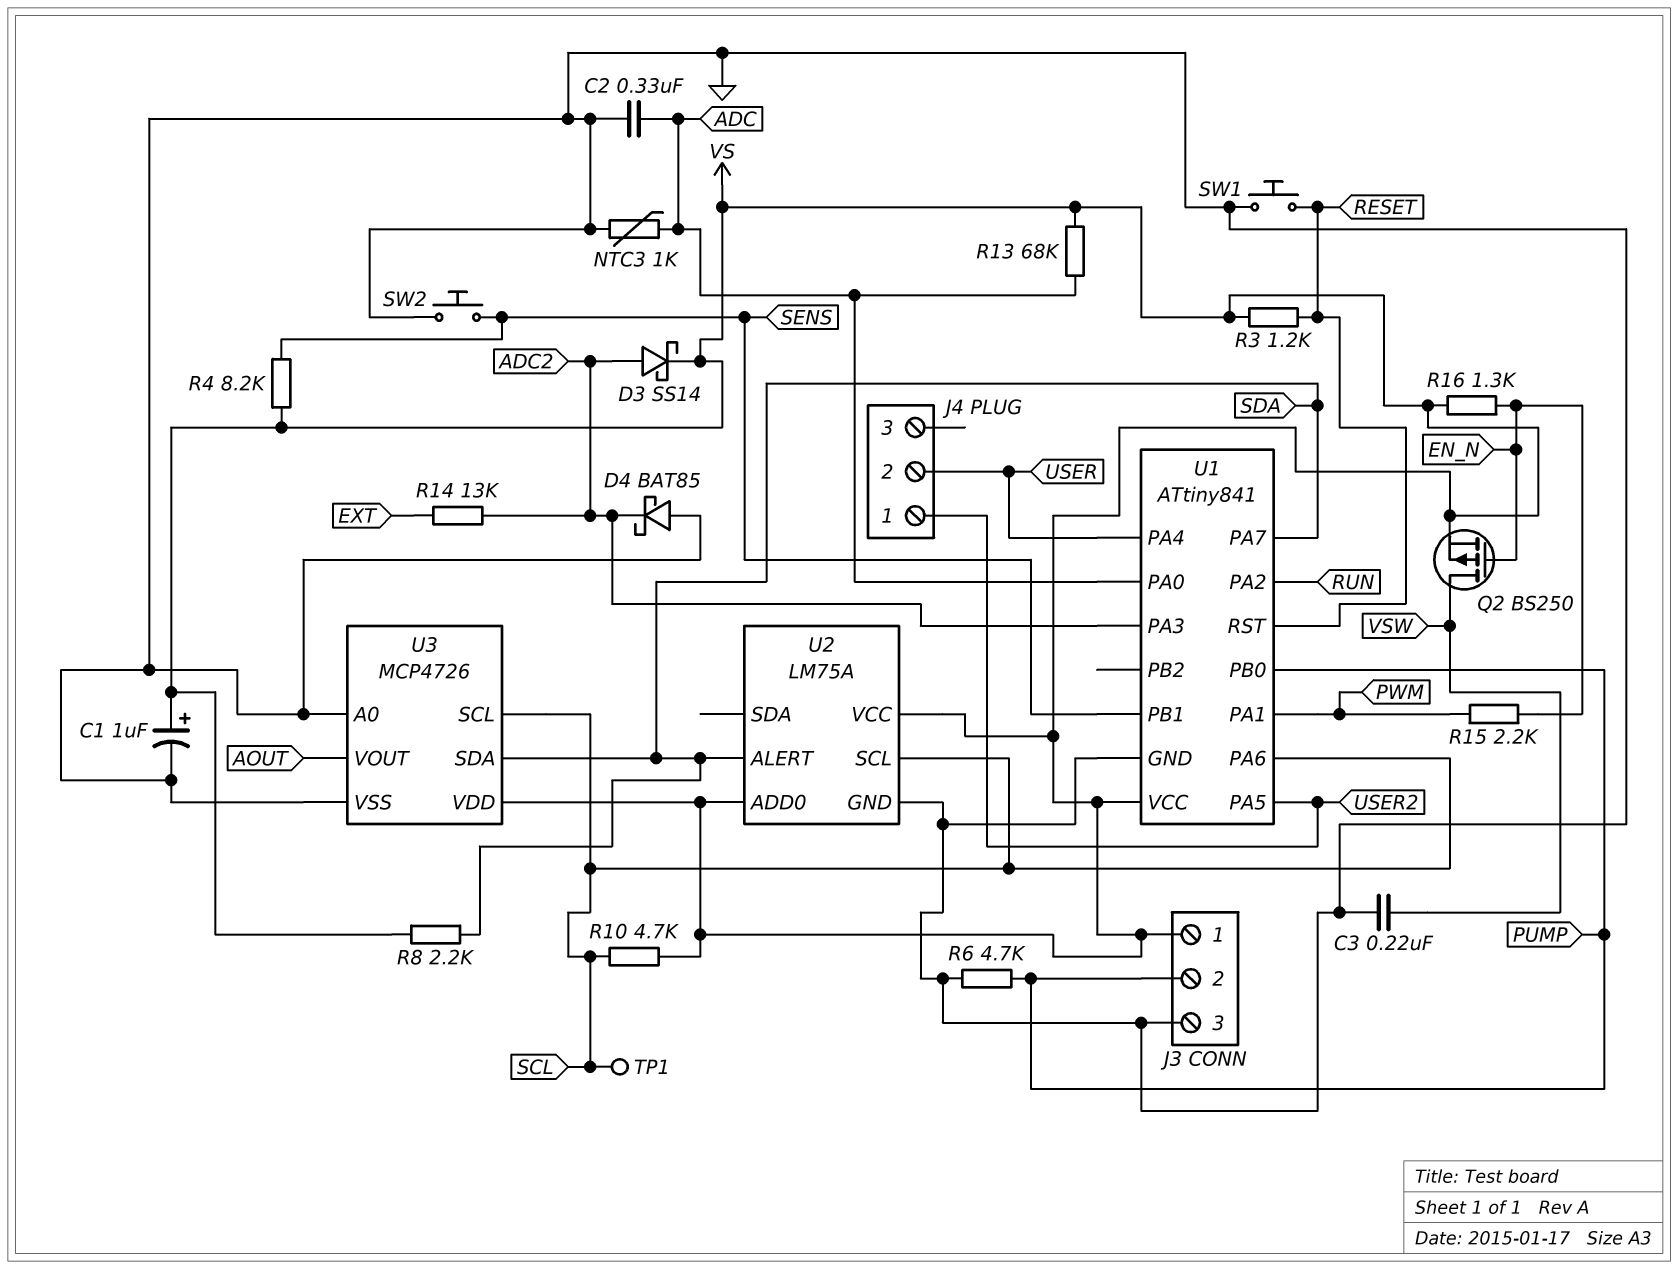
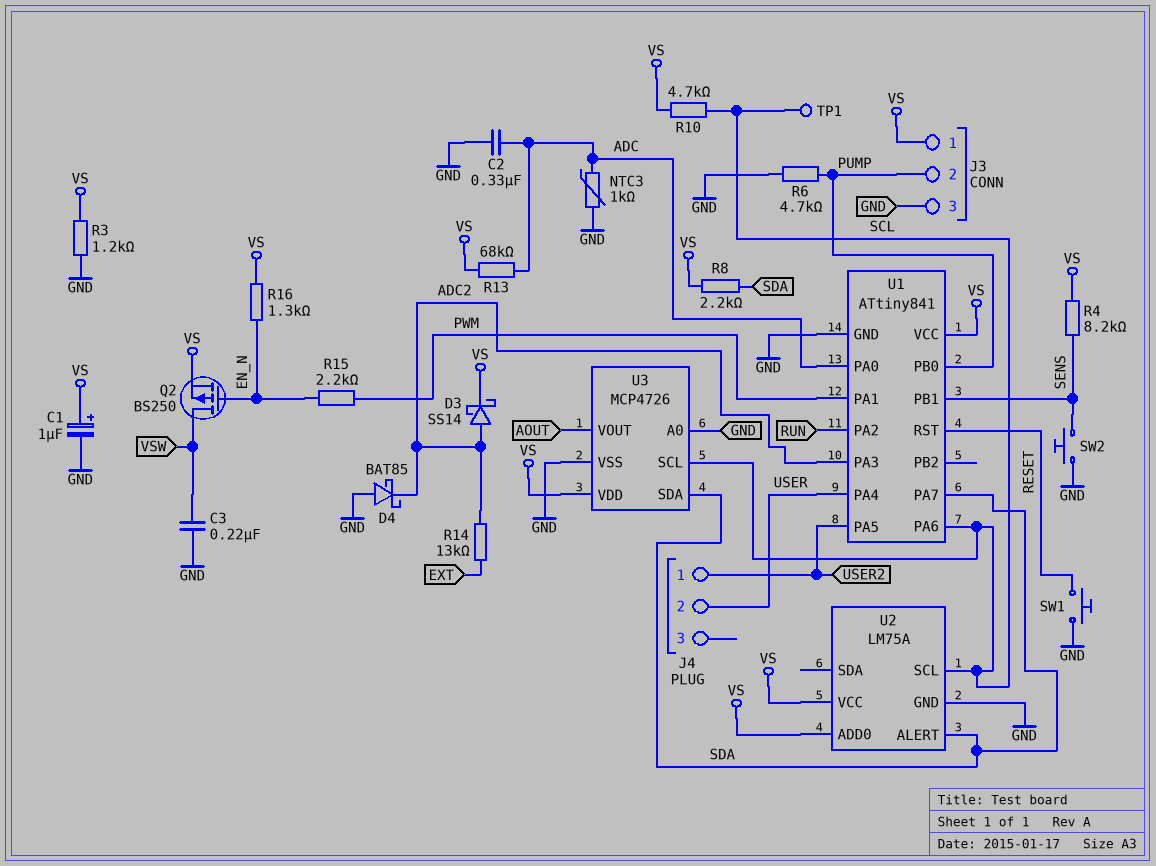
R3: 1.2k (RESET, VS) -> 1.2k (GND, VS)

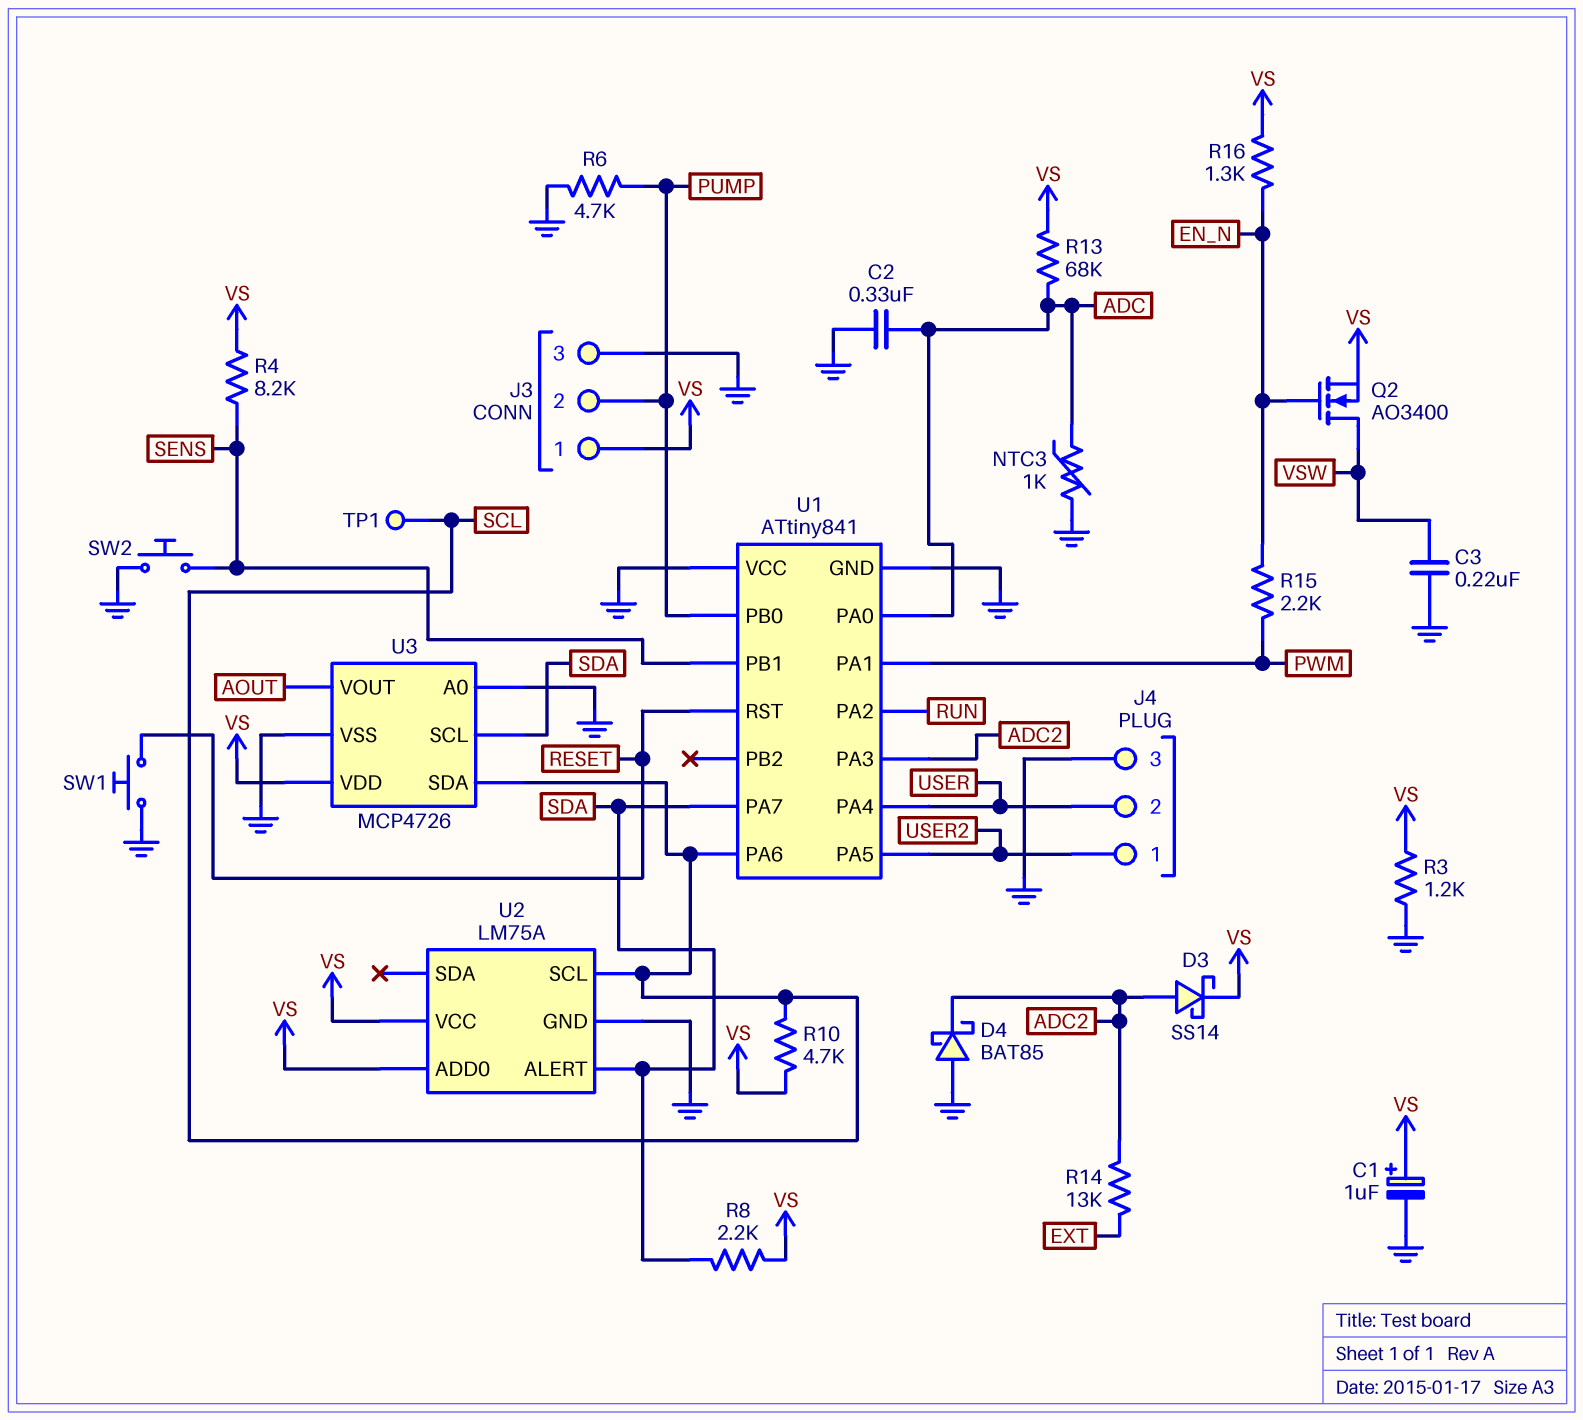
J4 pin 3: none -> GND
Q2: PMOS BS250 (G EN_N, D VSW, S VS) -> NMOS AO3400 (G EN_N, D VSW, S VS)
U1 pin VCC: VS -> GND
U3 pin SCL: SCL -> SDA
U3 pin SDA: SDA -> SCL

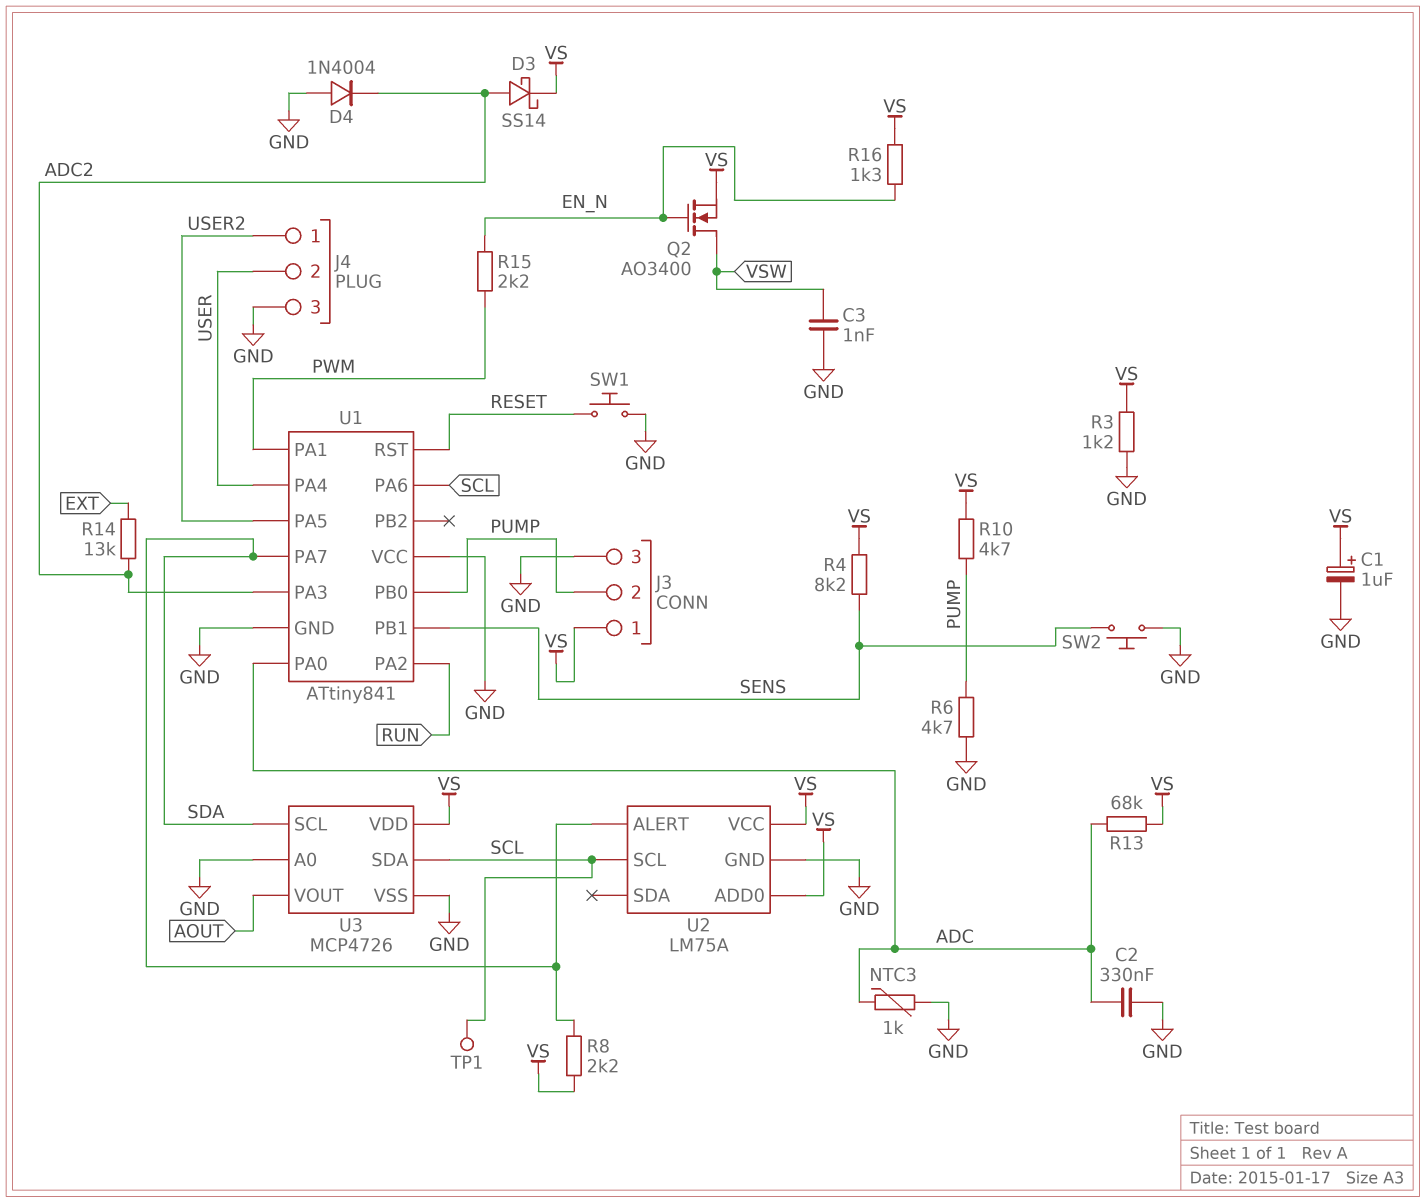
C3: 220nF (GND, VSW) -> 1nF (GND, VSW)
D4: schottky BAT85 (A GND, K ADC2) -> diode 1N4004 (A GND, K ADC2)
R10: 4.7k (SCL, VS) -> 4.7k (PUMP, VS)

